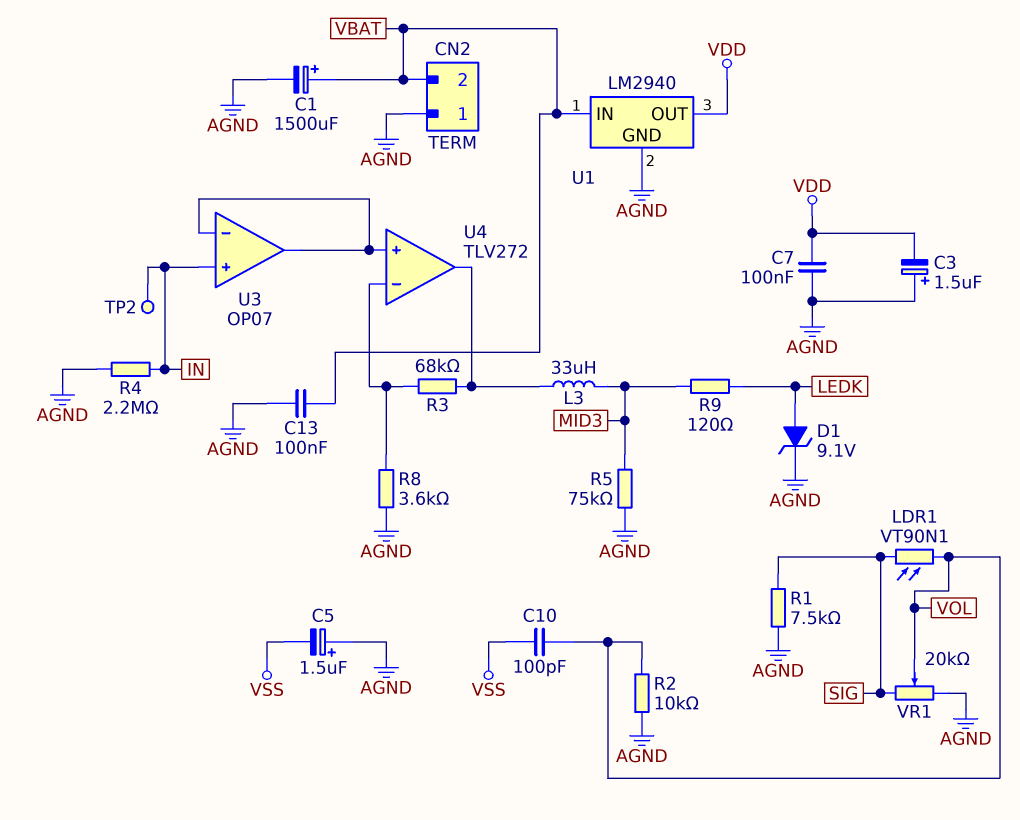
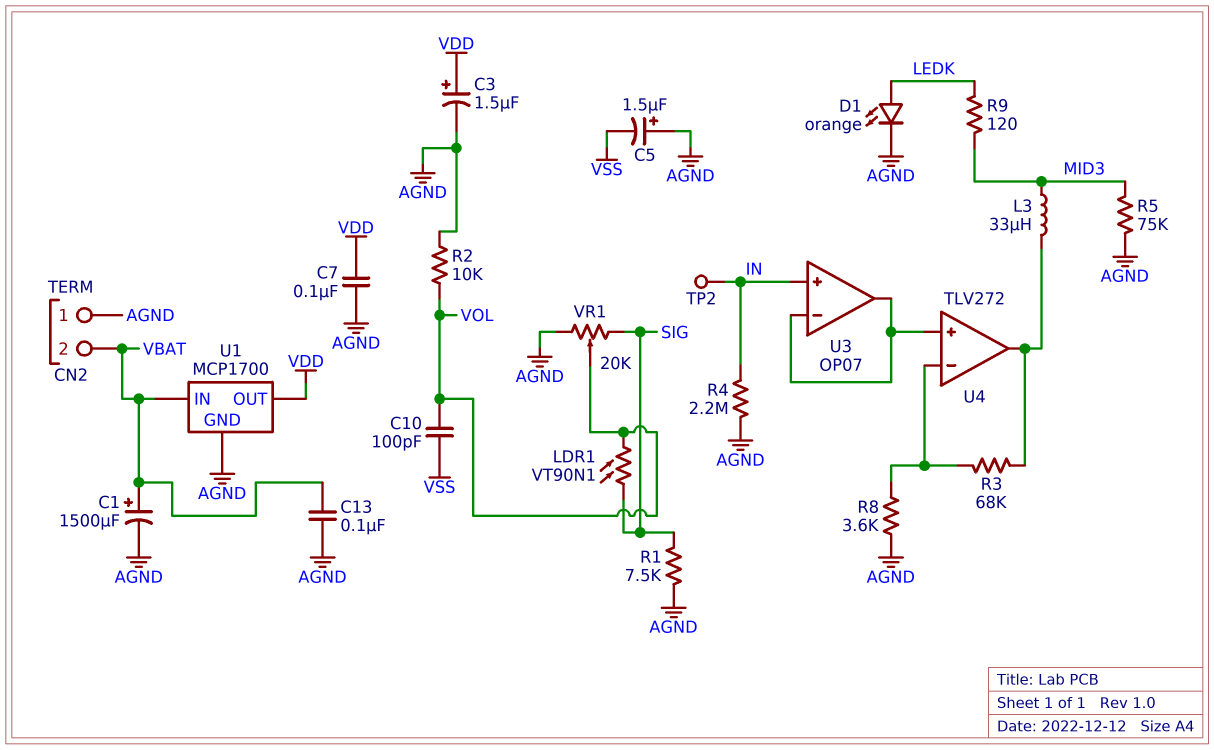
C3: 1.5uF (plus AGND, minus VDD) -> 1.5uF (plus VDD, minus AGND)
D1: zener 9.1V (A LEDK, K AGND) -> LED orange (A LEDK, K AGND)
U1: LM2940 -> MCP1700

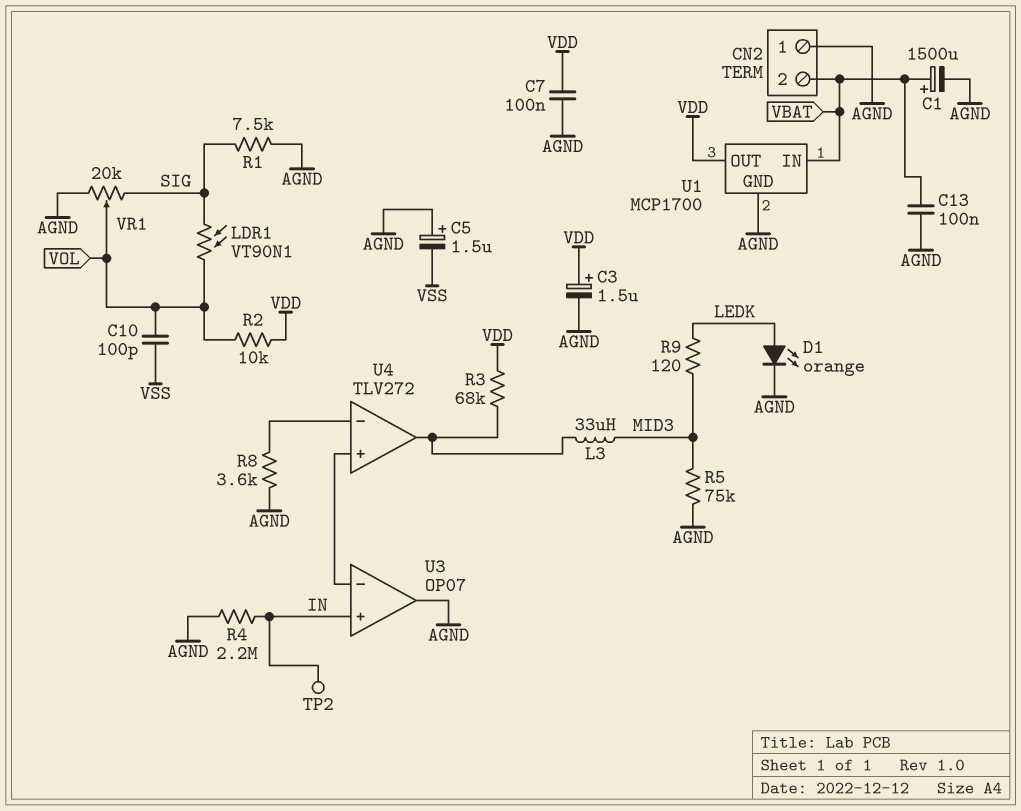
R2: 10k (AGND, VOL) -> 10k (VDD, VOL)
R3: 68k (U4/in-, U4/out) -> 68k (U4/out, VDD)
U3 pin out: U3/in- -> AGND

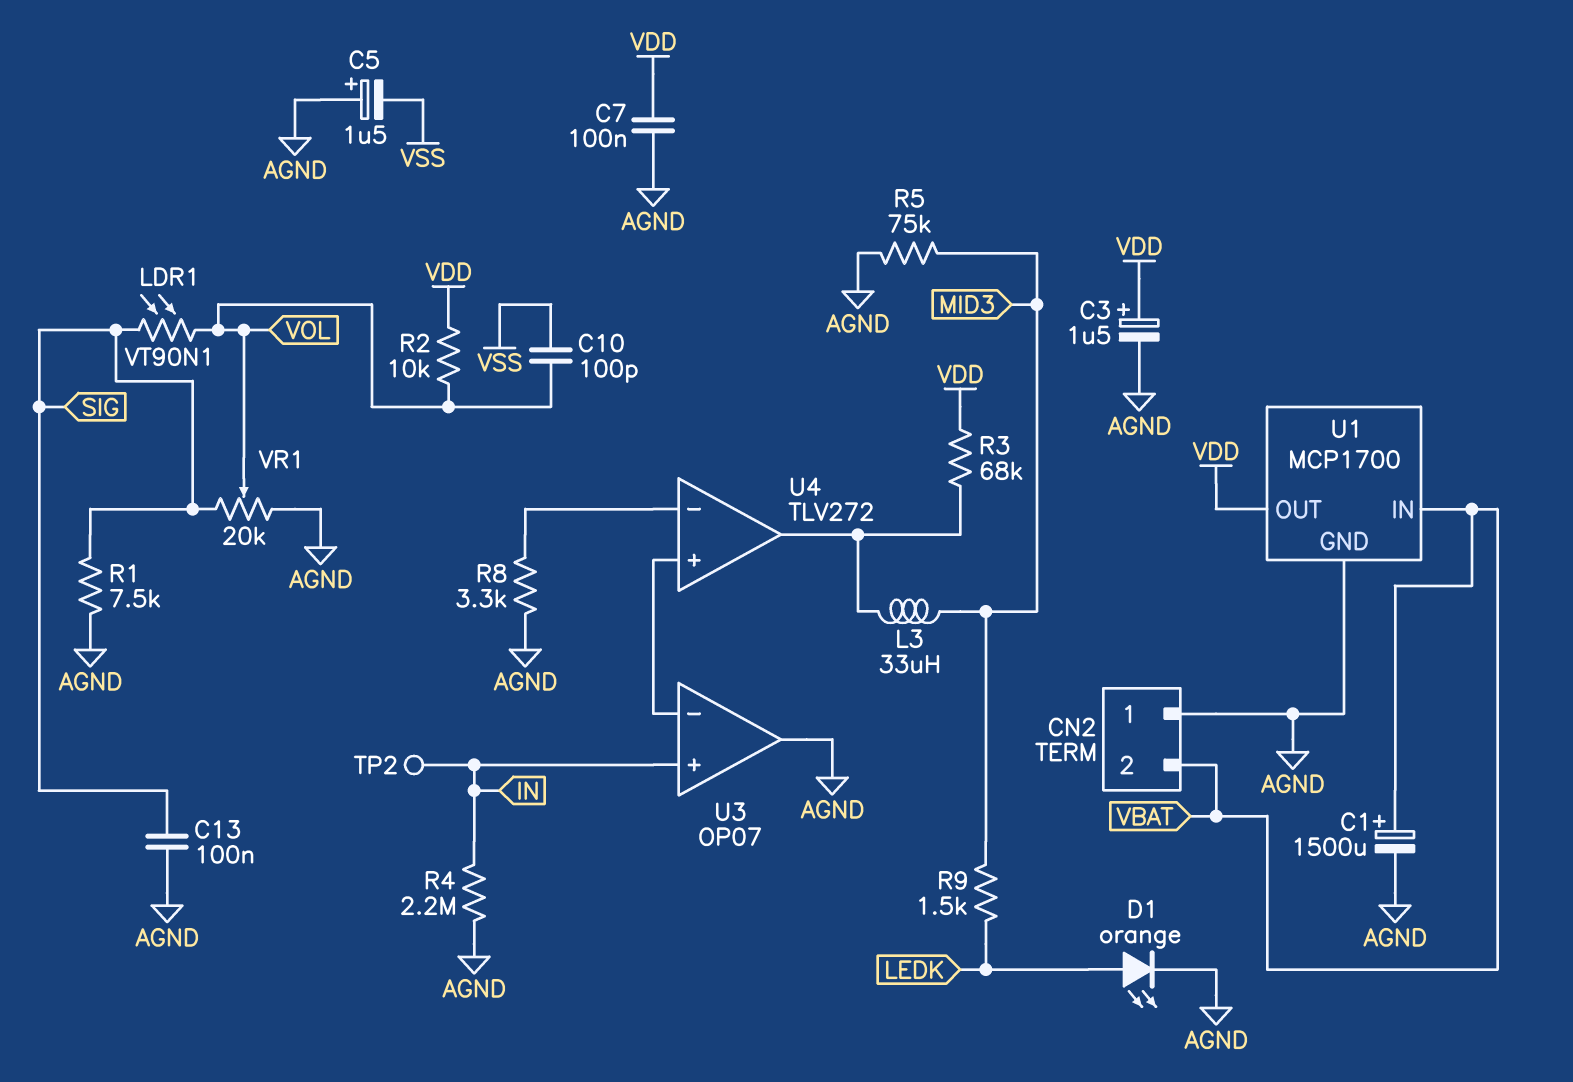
C13: 100nF (AGND, VBAT) -> 100nF (AGND, SIG)
R8: 3.6k (AGND, U4/in-) -> 3.3k (AGND, U4/in-)
R9: 120 (LEDK, MID3) -> 1.5k (LEDK, MID3)

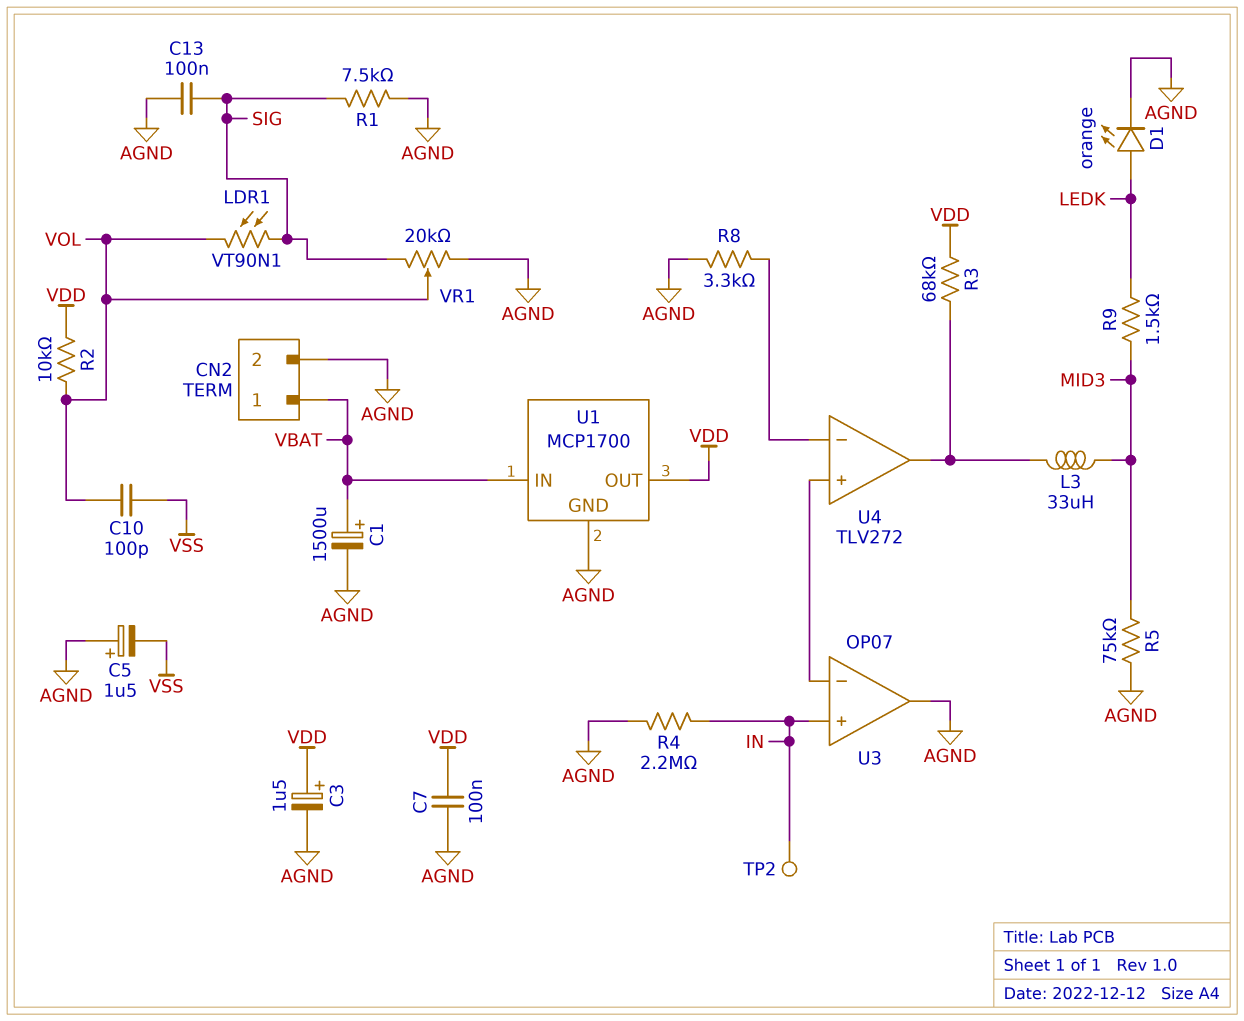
CN2 pin 1: AGND -> VBAT
CN2 pin 2: VBAT -> AGND

